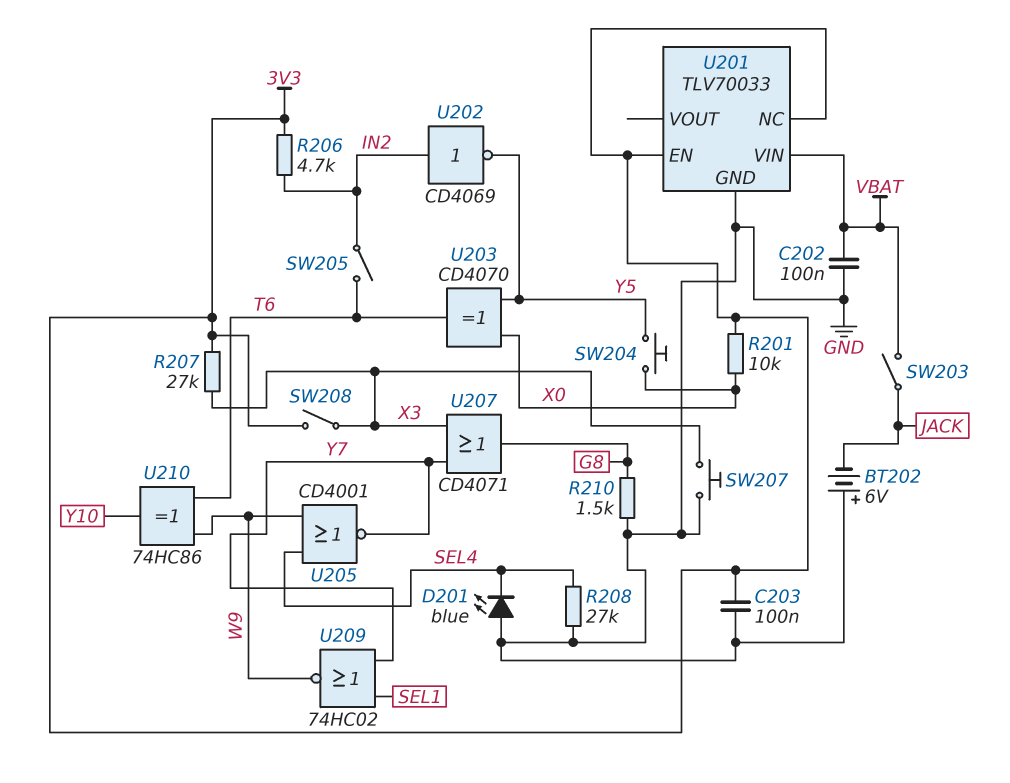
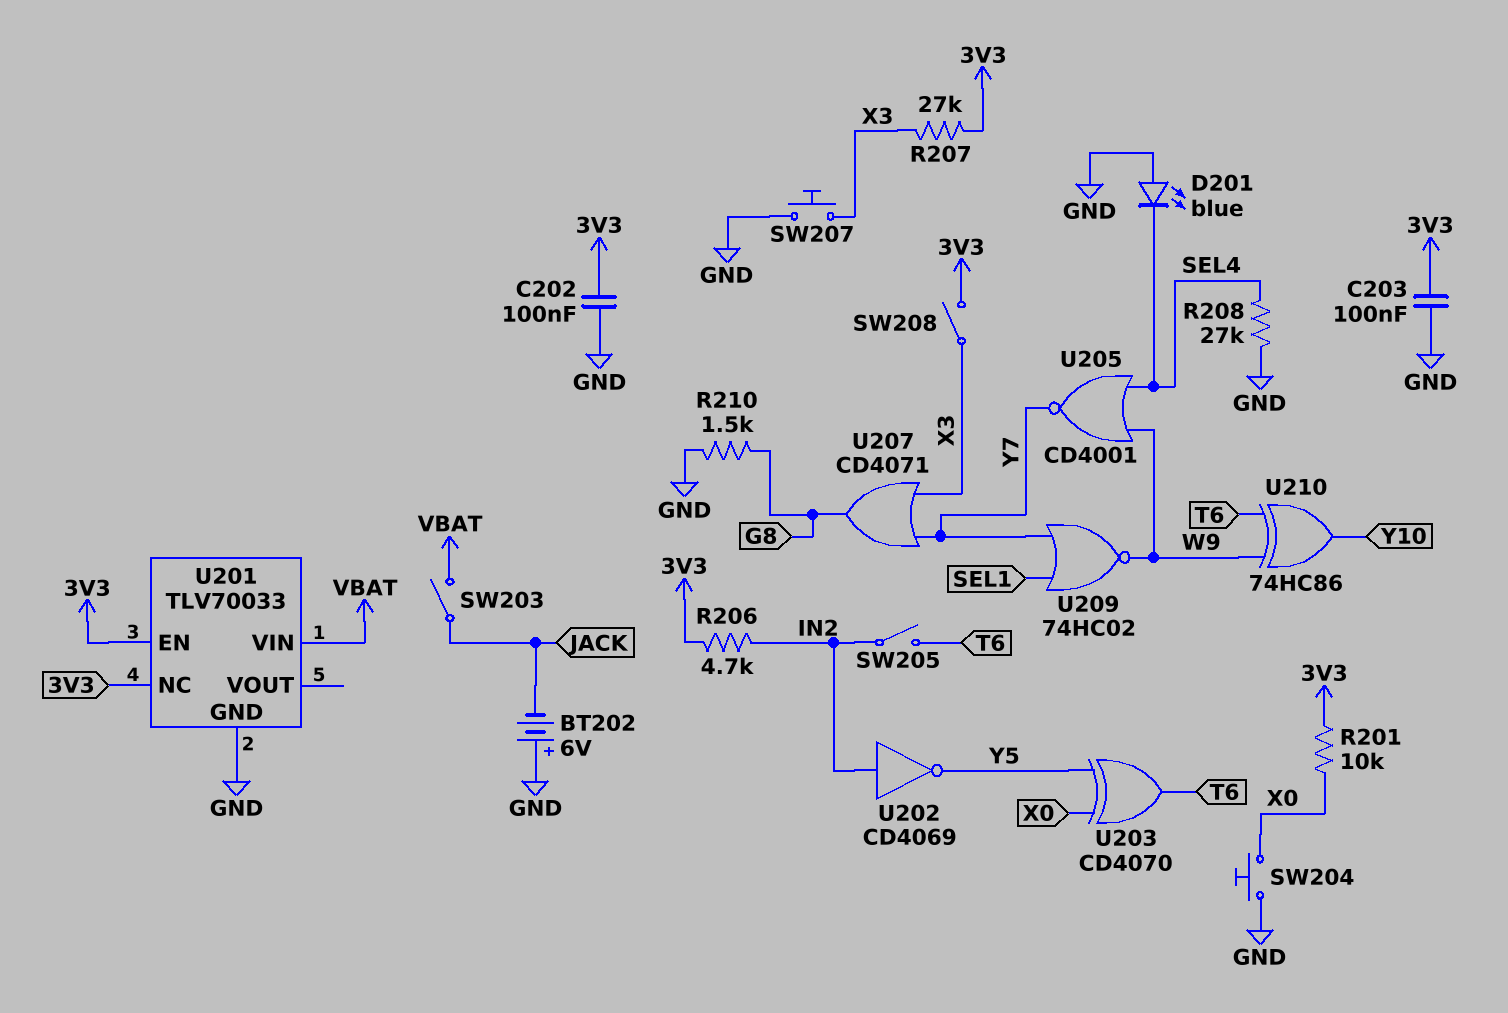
C202: 100nF (GND, VBAT) -> 100nF (3V3, GND)
SW204: button (X0, Y5) -> button (GND, X0)

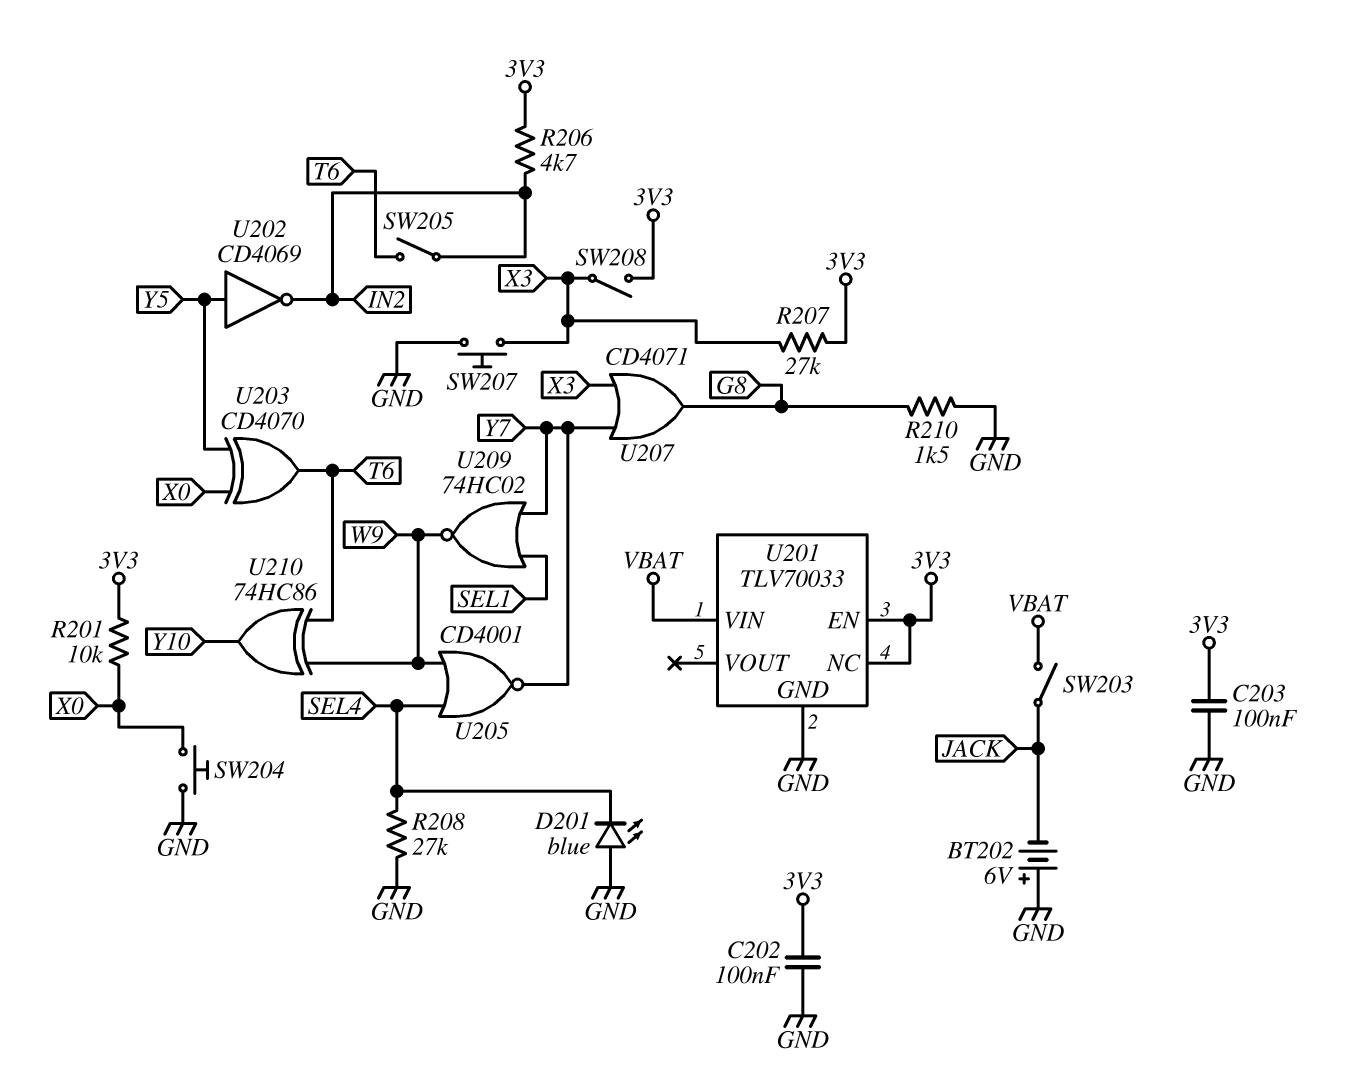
U202: NOT CD4069 (in IN2, out Y5) -> NOT CD4069 (in Y5, out IN2)

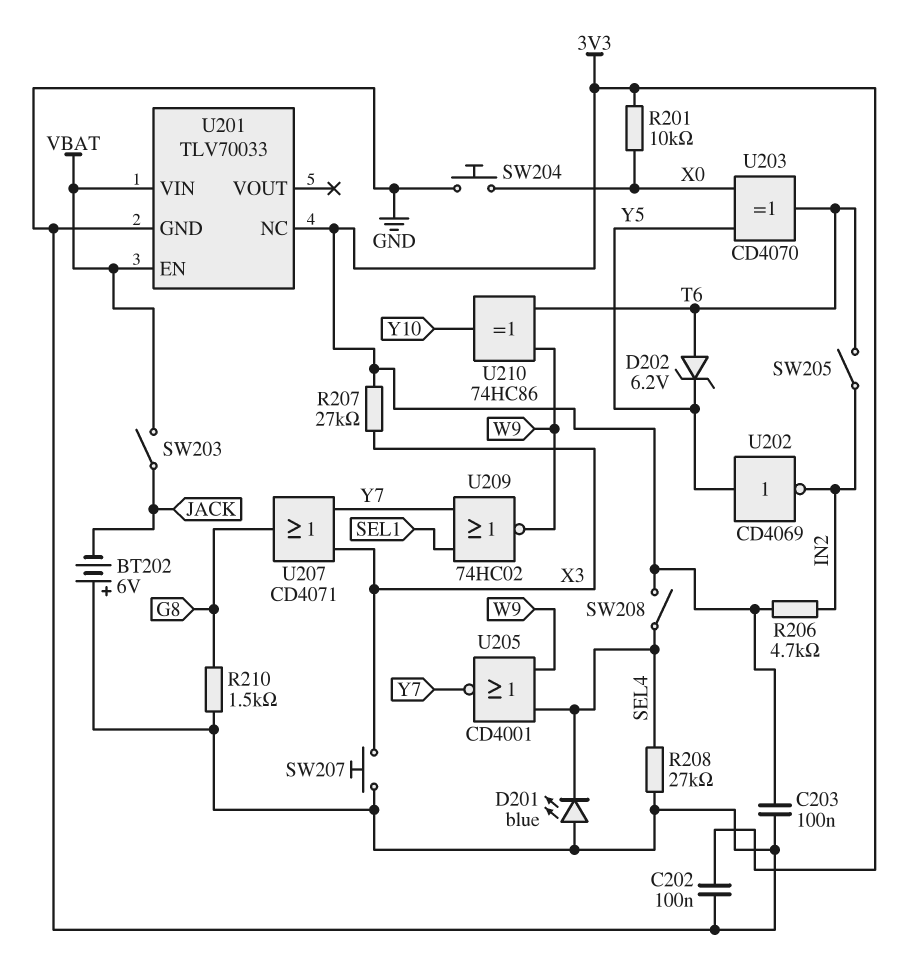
D202: none -> zener 6.2V (A T6, K Y5)
SW208: switch (3V3, X3) -> switch (3V3, SEL4)
U201 pin EN: 3V3 -> VBAT

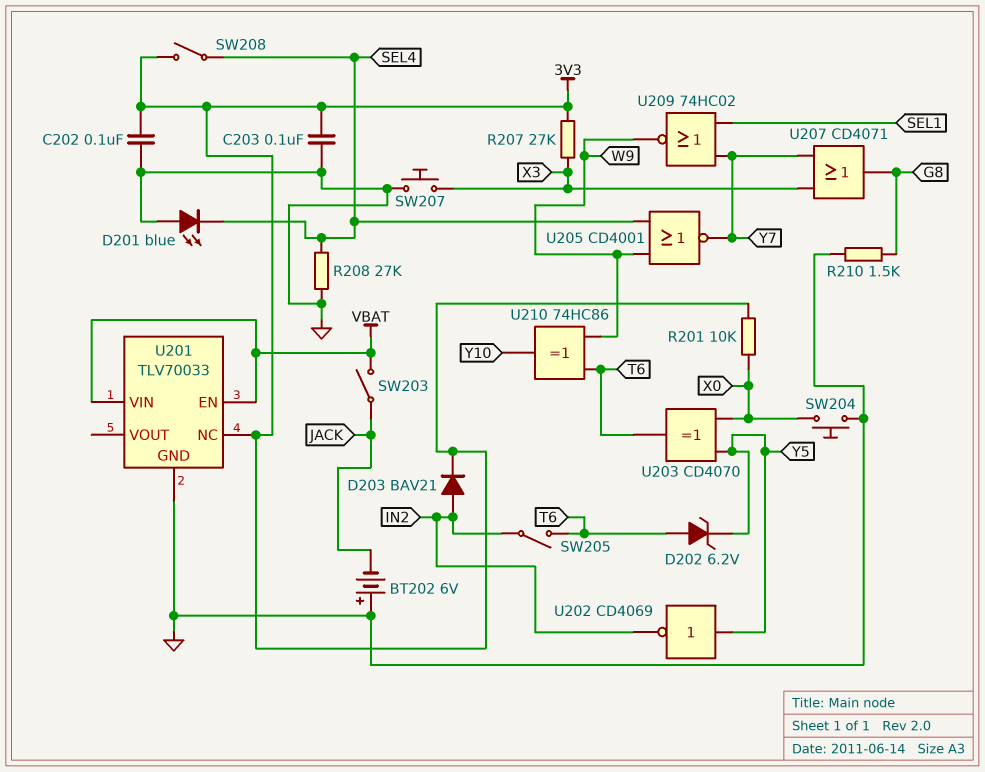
D203: none -> diode BAV21 (A IN2, K 3V3)
R206: 4.7k (3V3, IN2) -> none

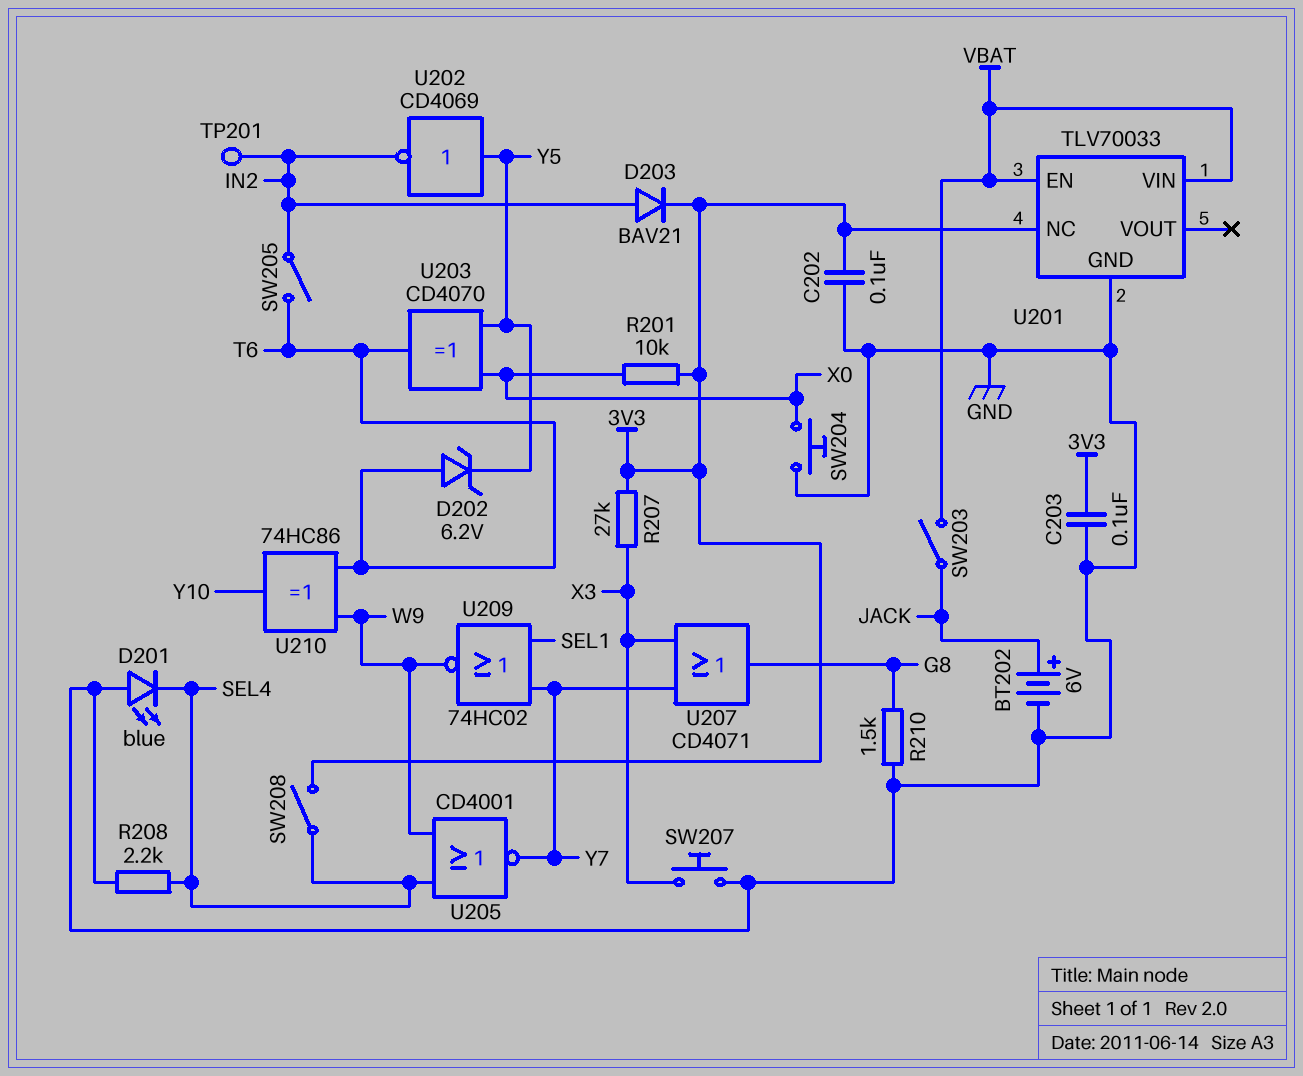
BT202: 6V (plus GND, minus JACK) -> 6V (plus JACK, minus GND)
R208: 27k (GND, SEL4) -> 2.2k (GND, SEL4)
TP201: none -> test point (IN2)

